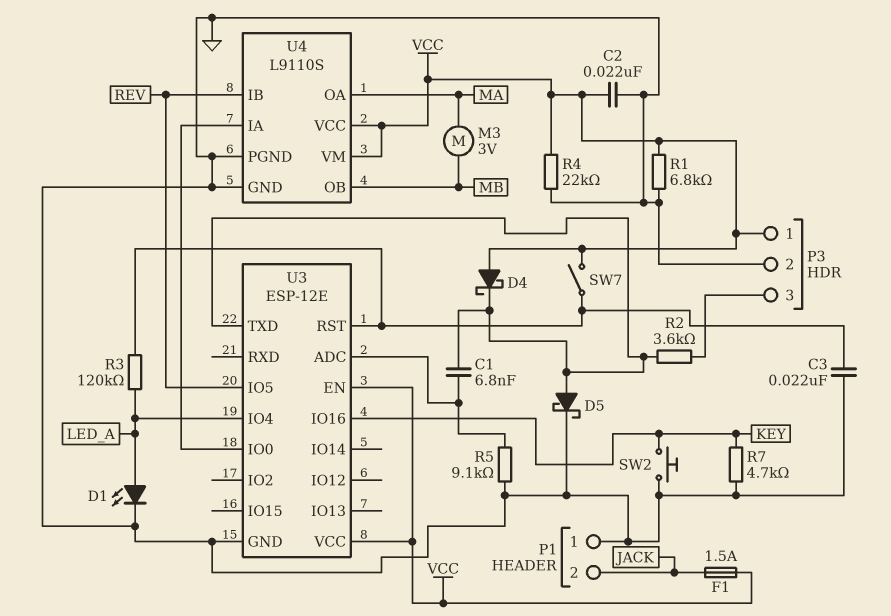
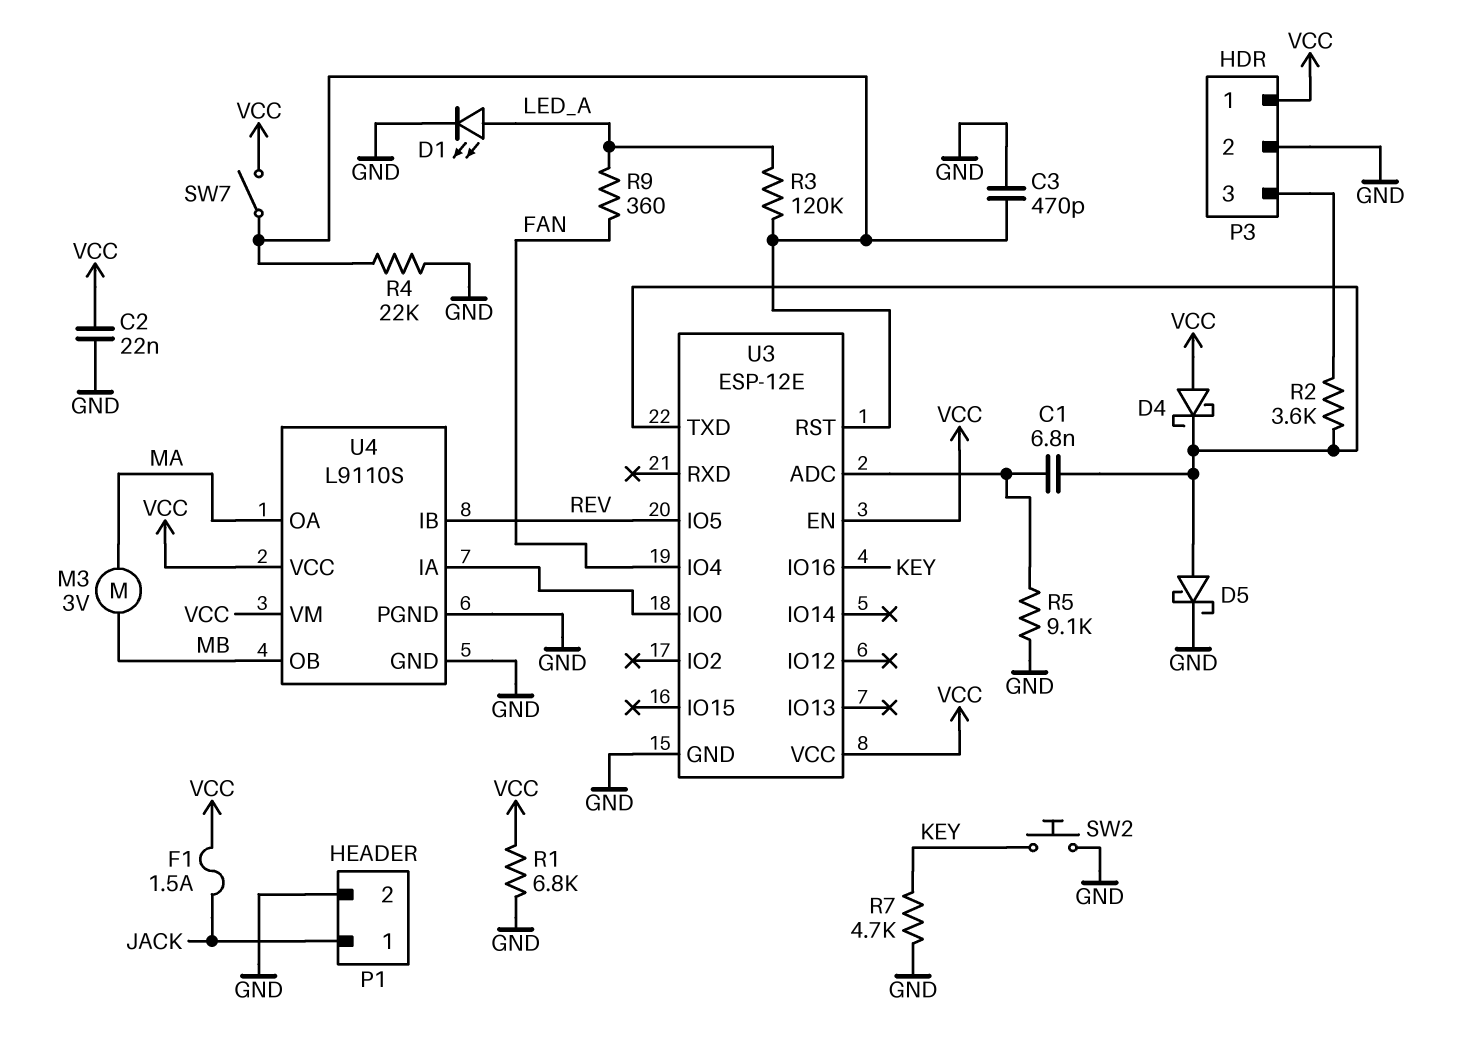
C3: 22nF (GND, U3/RST) -> 470pF (GND, U3/RST)
P1 pin 1: GND -> JACK
P1 pin 2: JACK -> GND
R4: 22k (GND, VCC) -> 22k (GND, U3/RST)
R9: none -> 360 (FAN, LED_A)
U3 pin IO4: LED_A -> FAN

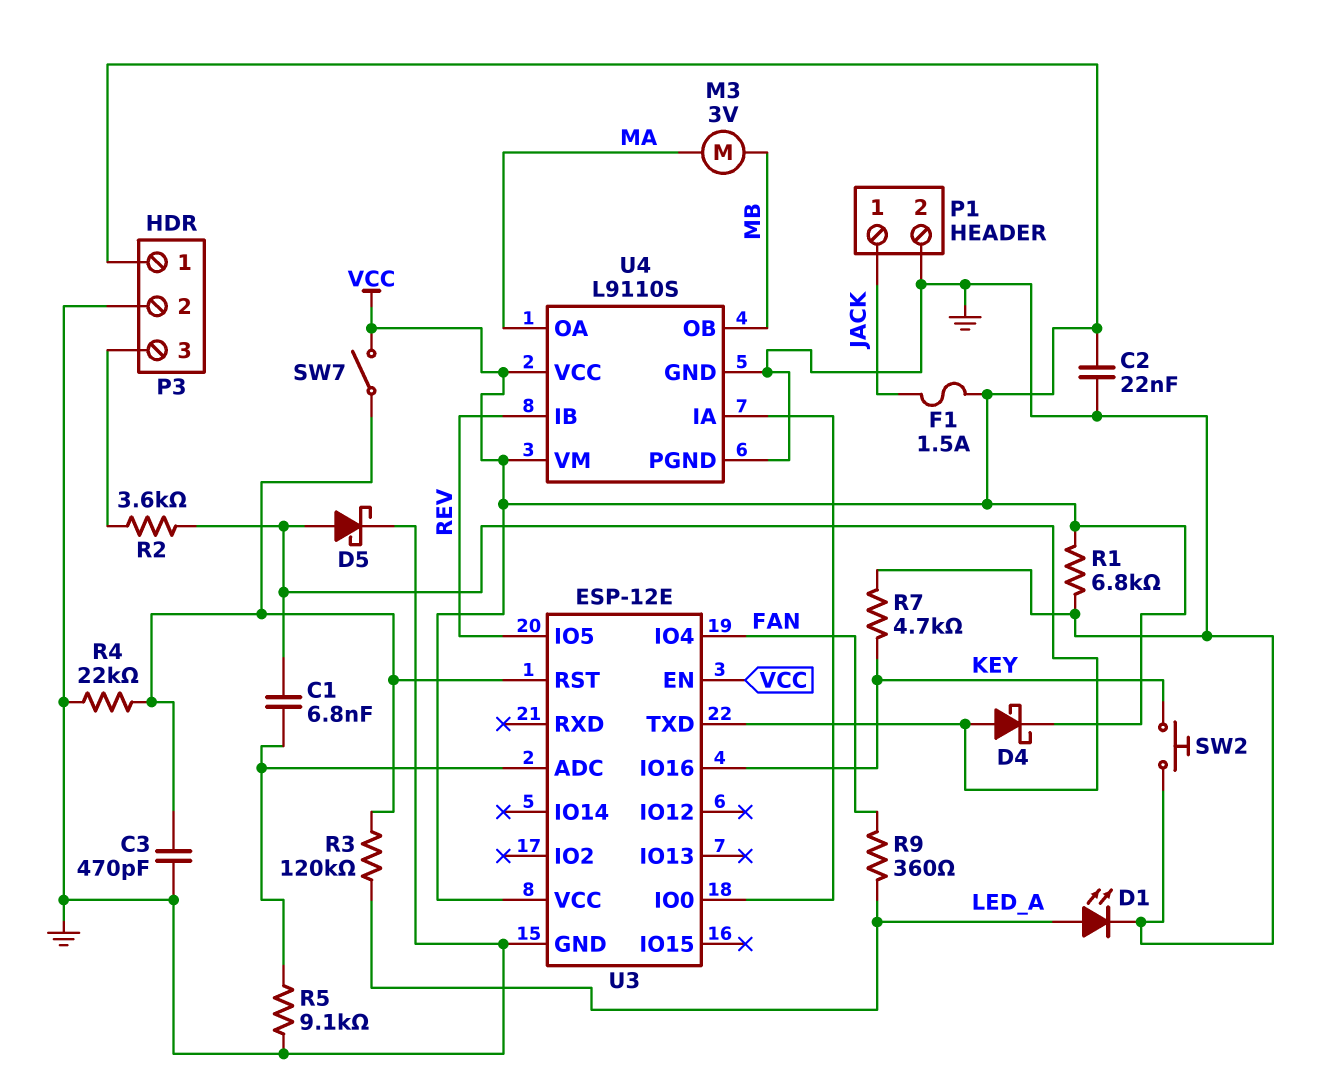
D4: schottky (A VCC, K U3/TXD) -> schottky (A U3/TXD, K VCC)

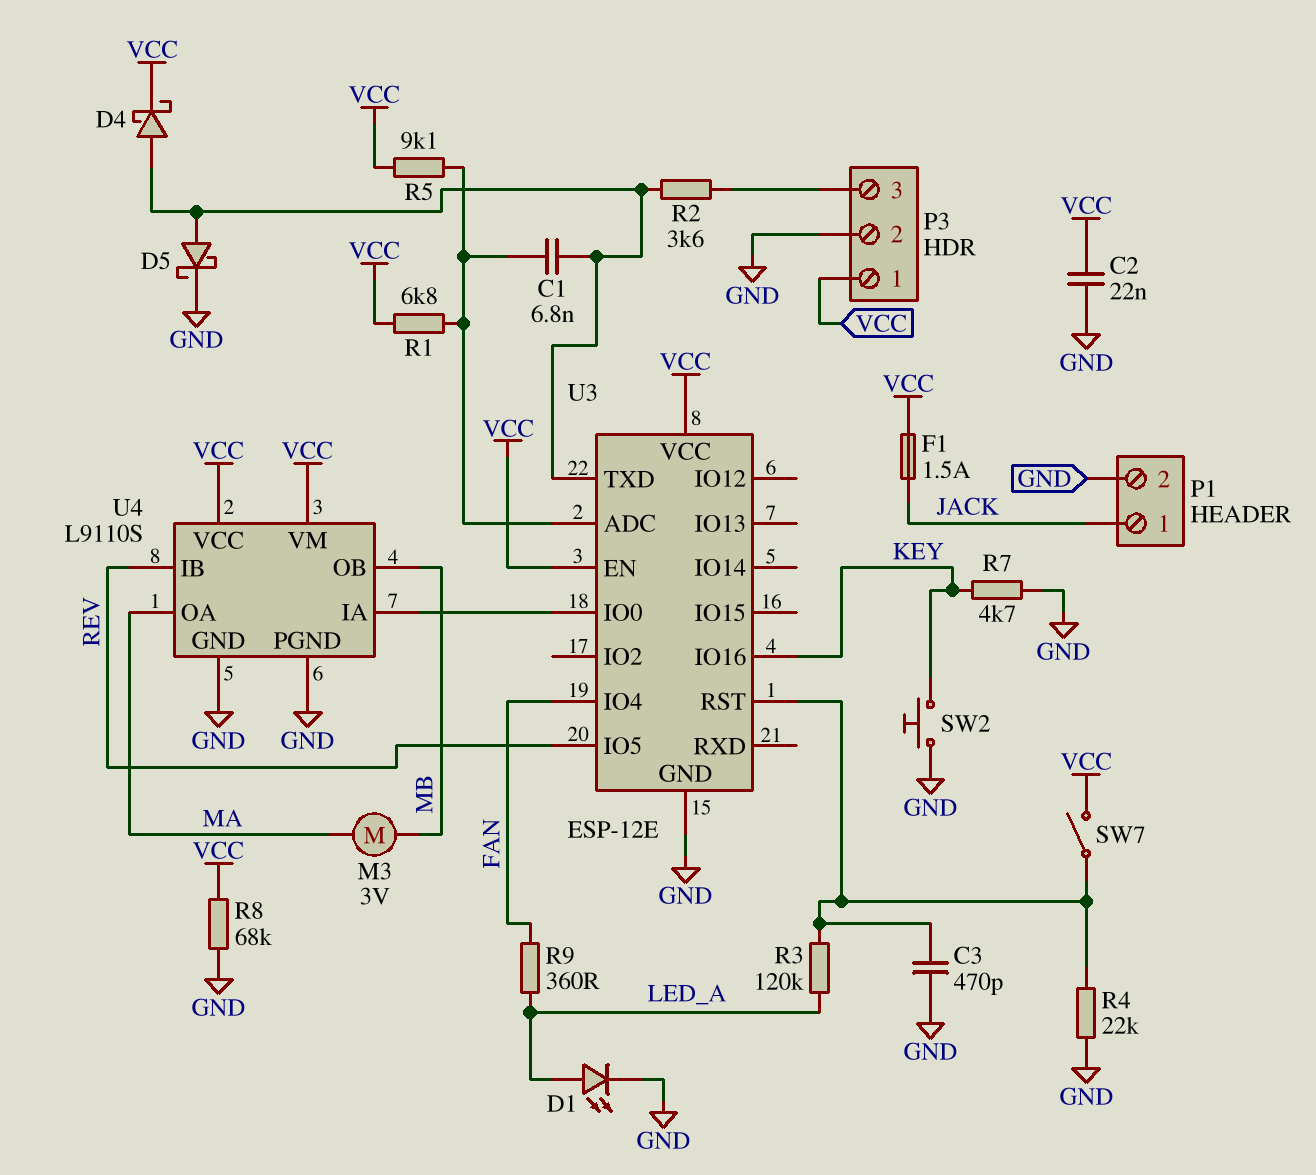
R1: 6.8k (GND, VCC) -> 6.8k (U3/ADC, VCC)
R5: 9.1k (GND, U3/ADC) -> 9.1k (U3/ADC, VCC)
R8: none -> 68k (GND, VCC)

